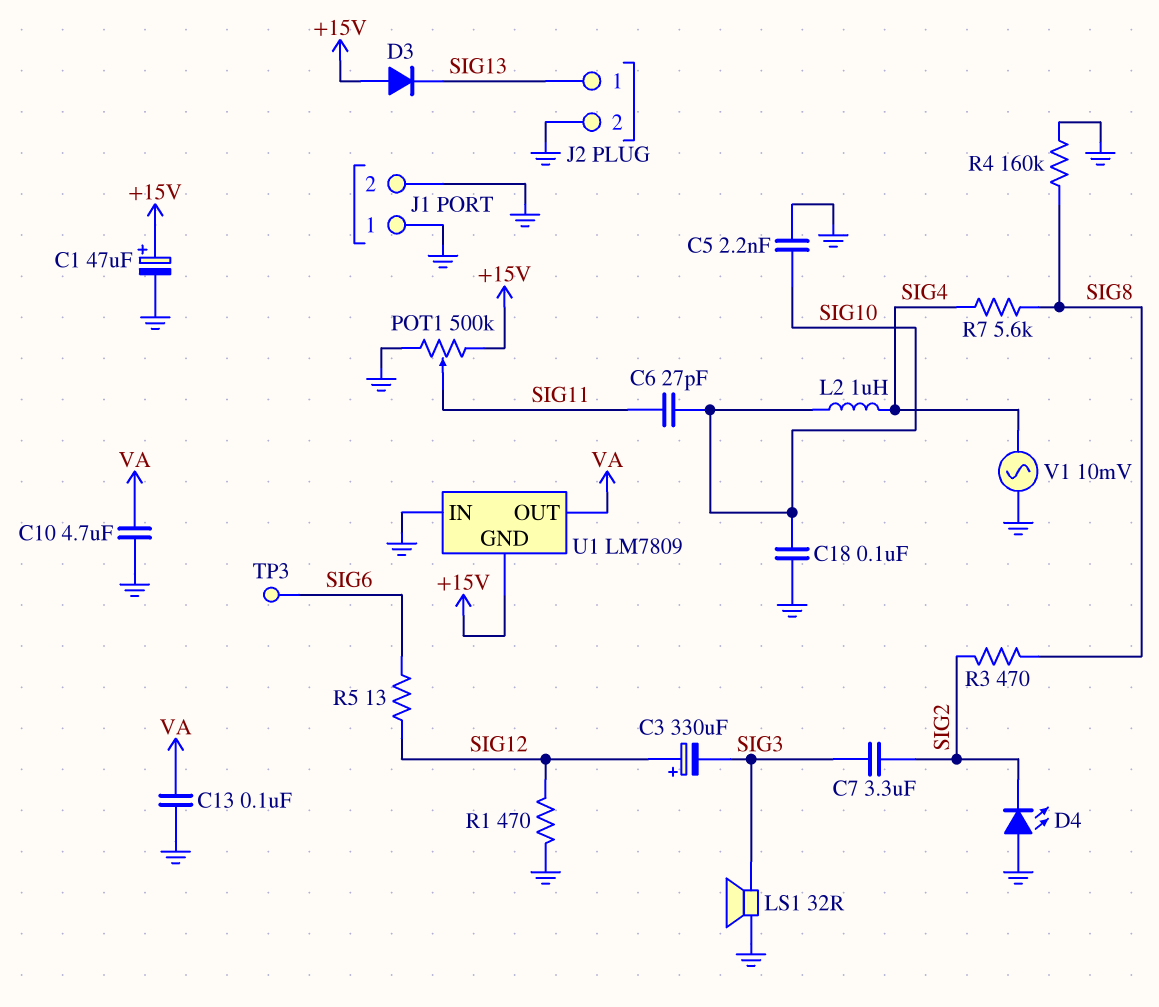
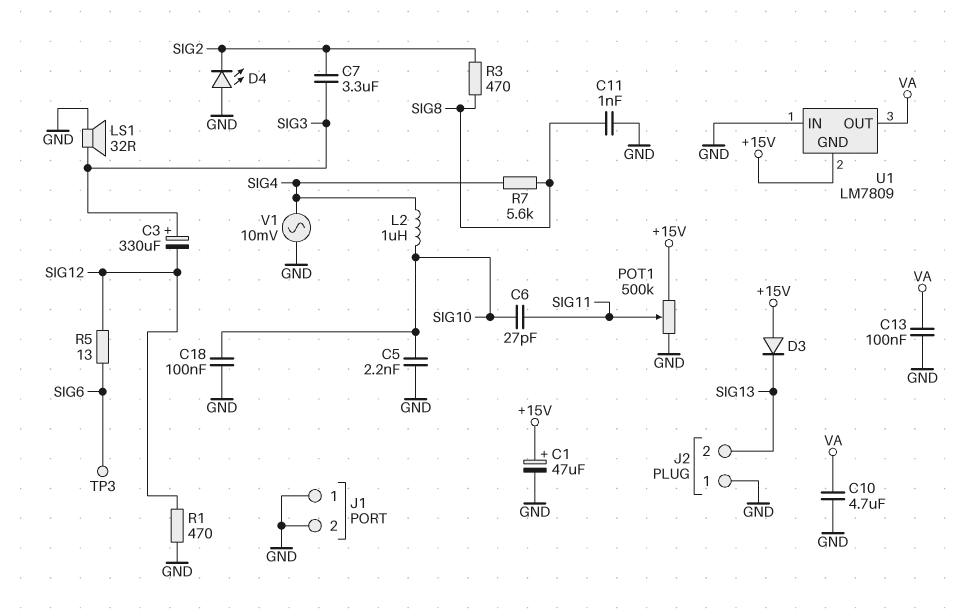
C3: 330uF (plus SIG12, minus SIG3) -> 330uF (plus SIG3, minus SIG12)
C11: none -> 1nF (GND, SIG8)
J2 pin 1: SIG13 -> GND
J2 pin 2: GND -> SIG13
R4: 160k (GND, SIG8) -> none

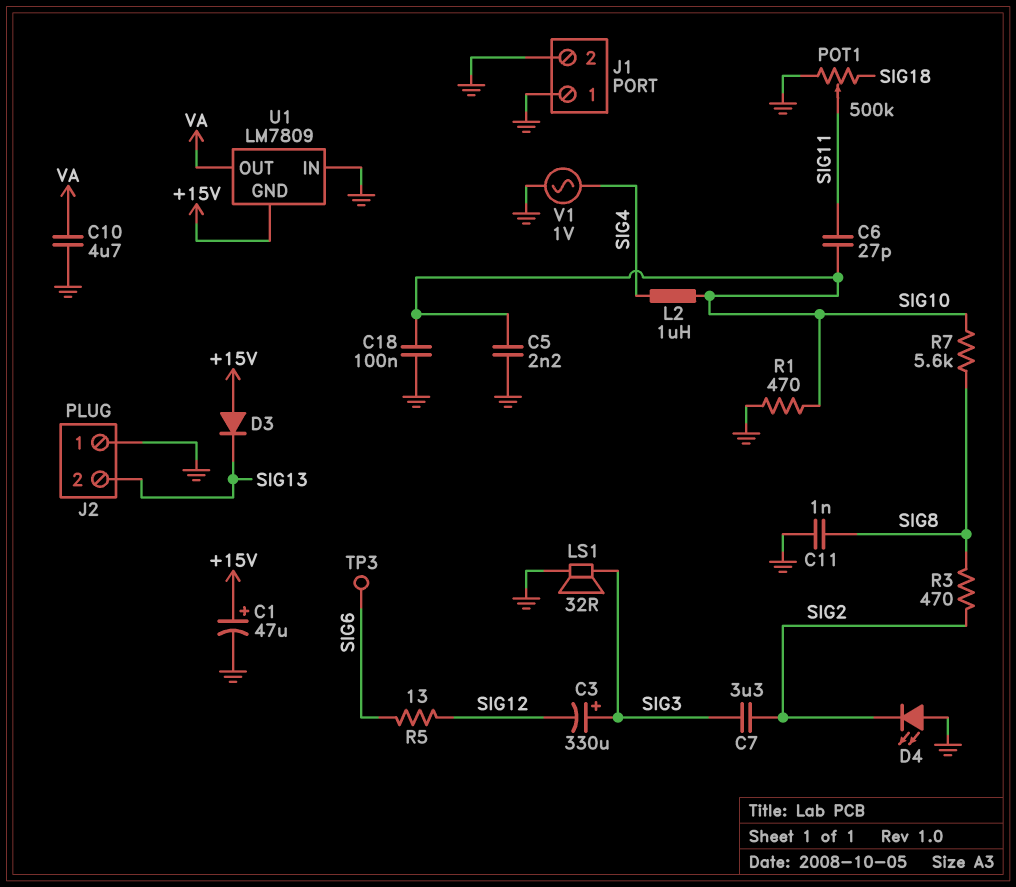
C13: 100nF (GND, VA) -> none
POT1: 500k (+15V, GND, wiper SIG11) -> 500k (GND, SIG18, wiper SIG11)
R1: 470 (GND, SIG12) -> 470 (GND, SIG10)
R7: 5.6k (SIG4, SIG8) -> 5.6k (SIG8, SIG10)
V1: AC 10mV (GND, SIG4) -> AC 1V (GND, SIG4)

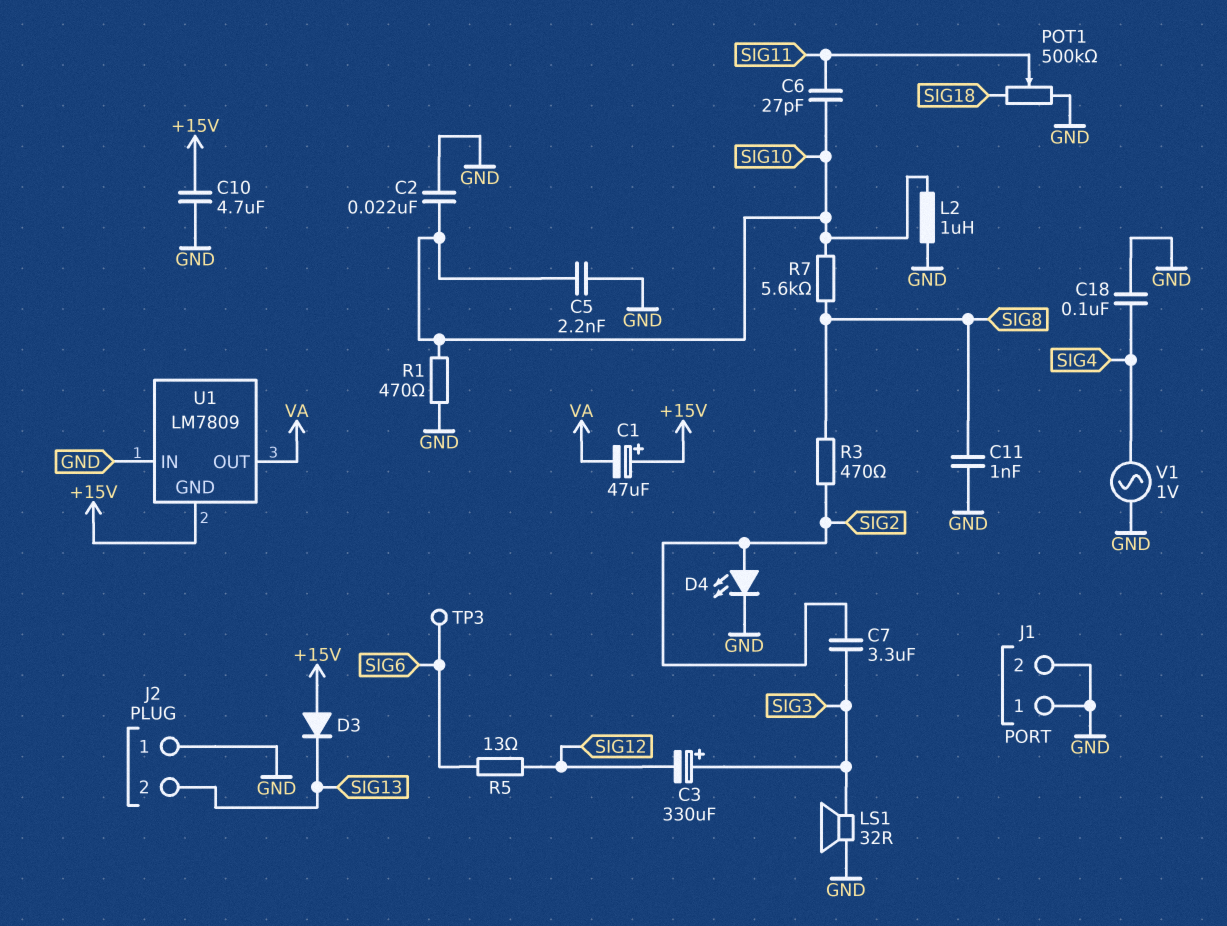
C1: 47uF (plus +15V, minus GND) -> 47uF (plus +15V, minus VA)
C2: none -> 22nF (GND, SIG10)
C10: 4.7uF (GND, VA) -> 4.7uF (+15V, GND)
C18: 100nF (GND, SIG10) -> 100nF (GND, SIG4)
D4: LED (A GND, K SIG2) -> LED (A SIG2, K GND)
L2: 1uH (SIG4, SIG10) -> 1uH (GND, SIG10)

